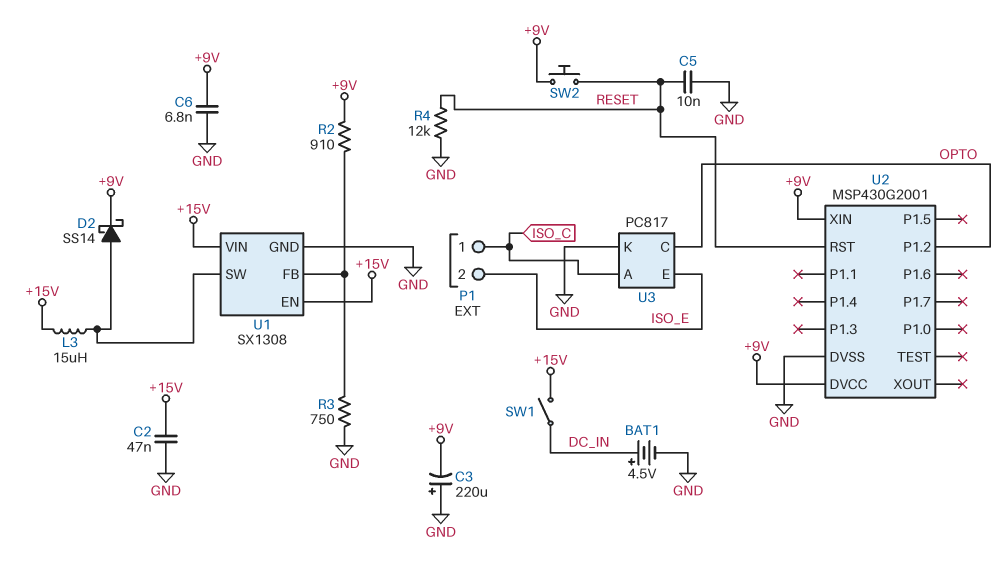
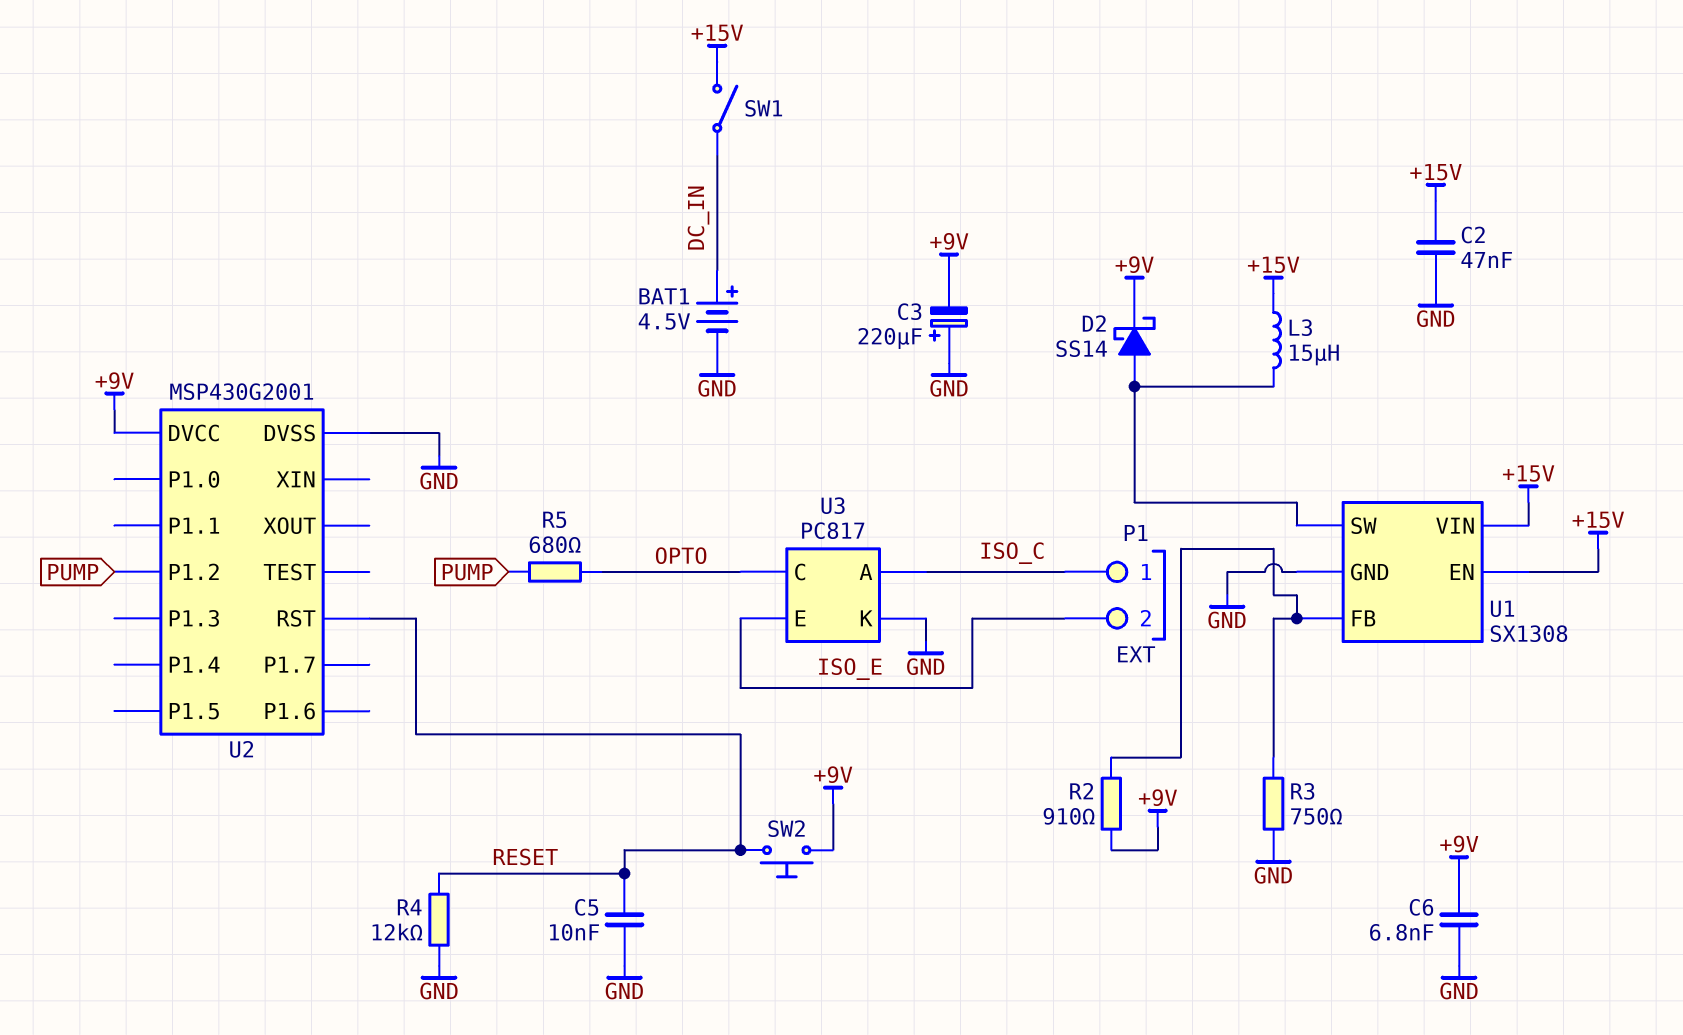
R5: none -> 680 (OPTO, PUMP)
U2 pin P1.2: OPTO -> PUMP
U2 pin XIN: +9V -> none

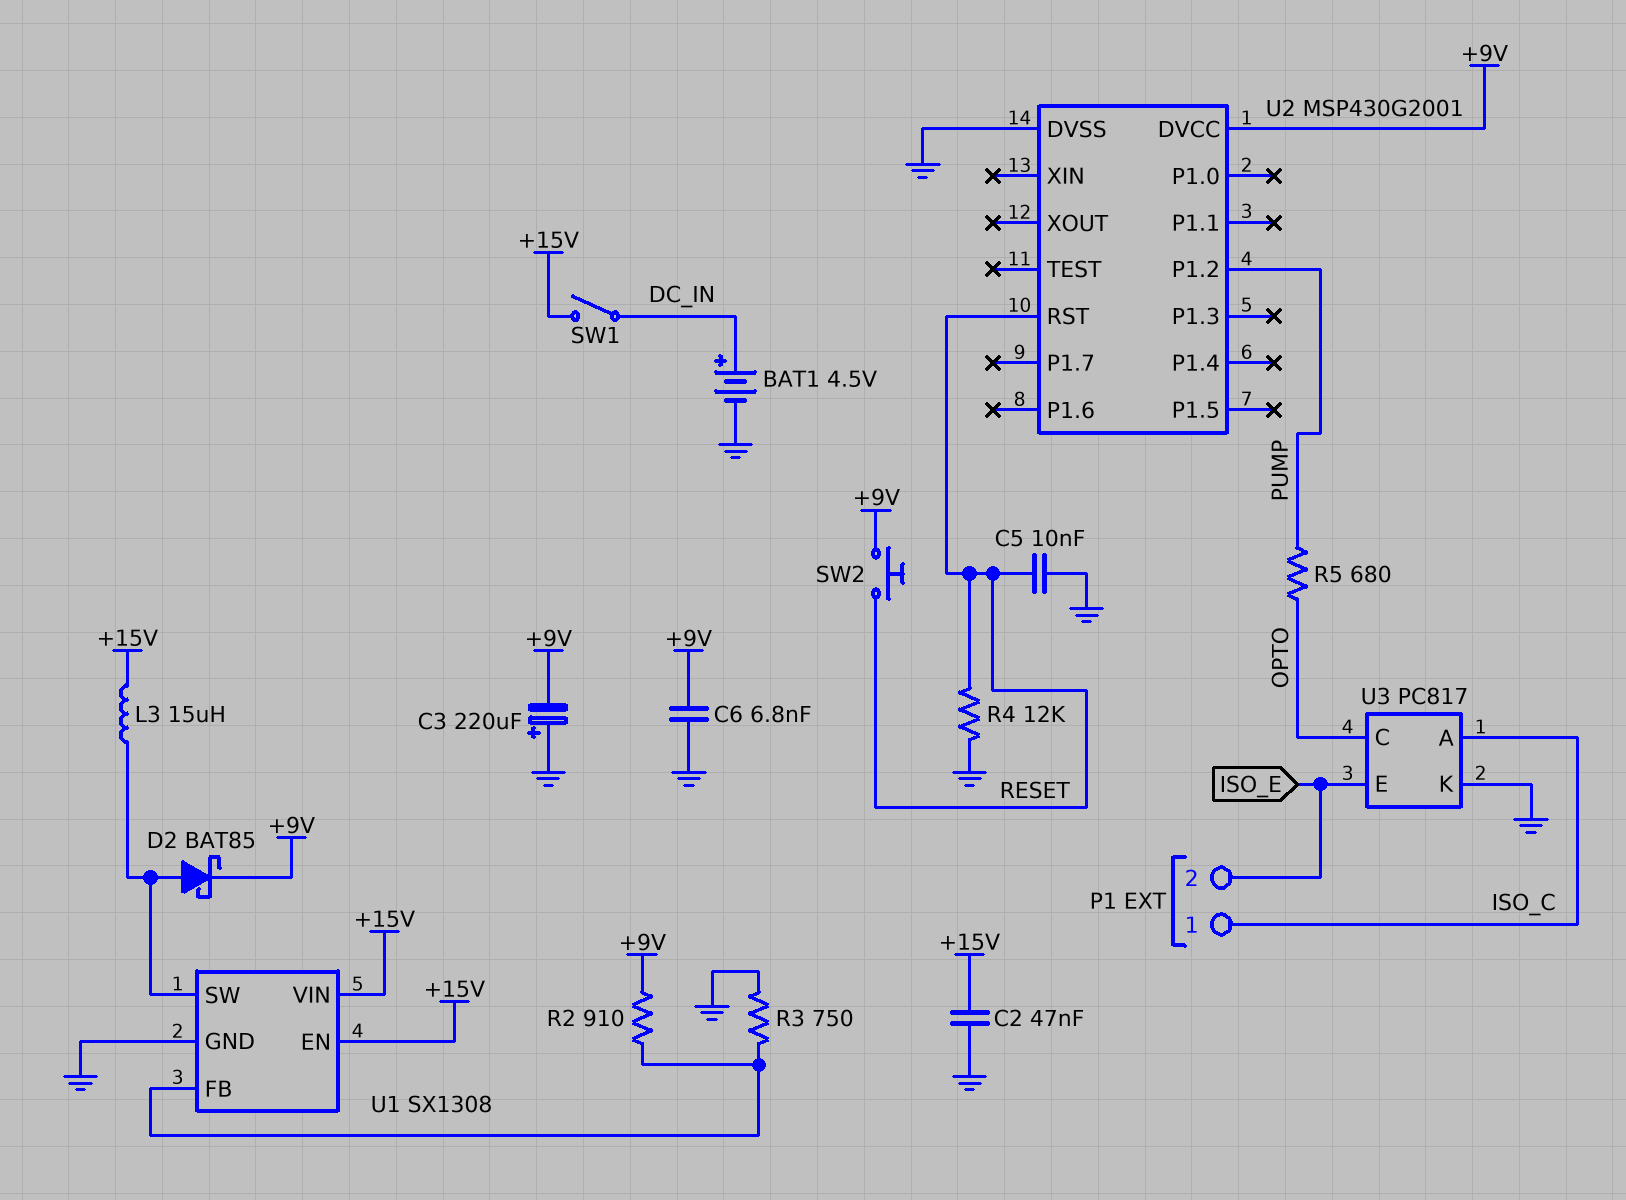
D2: schottky SS14 (A U1/SW, K +9V) -> schottky BAT85 (A U1/SW, K +9V)

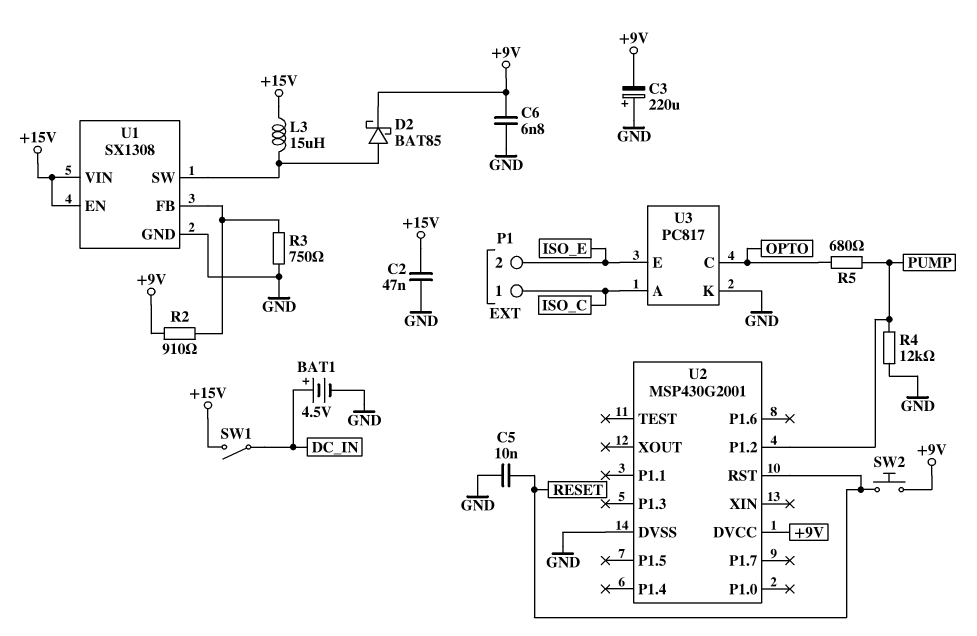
R4: 12k (GND, RESET) -> 12k (GND, PUMP)

